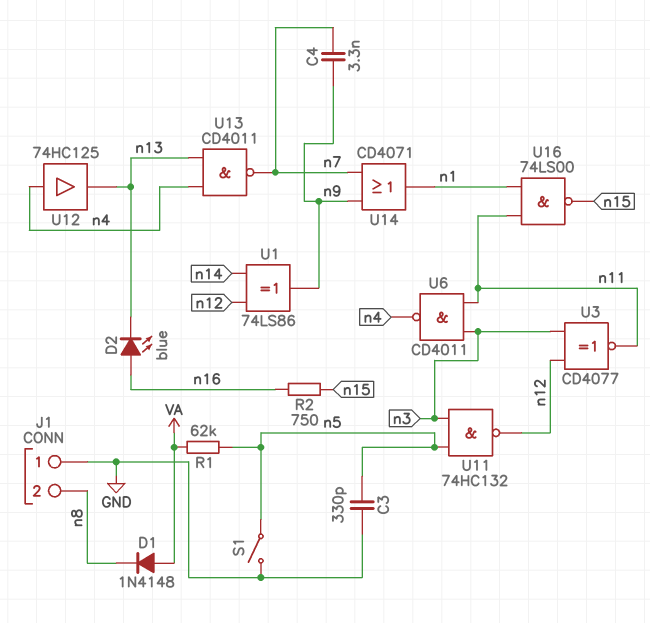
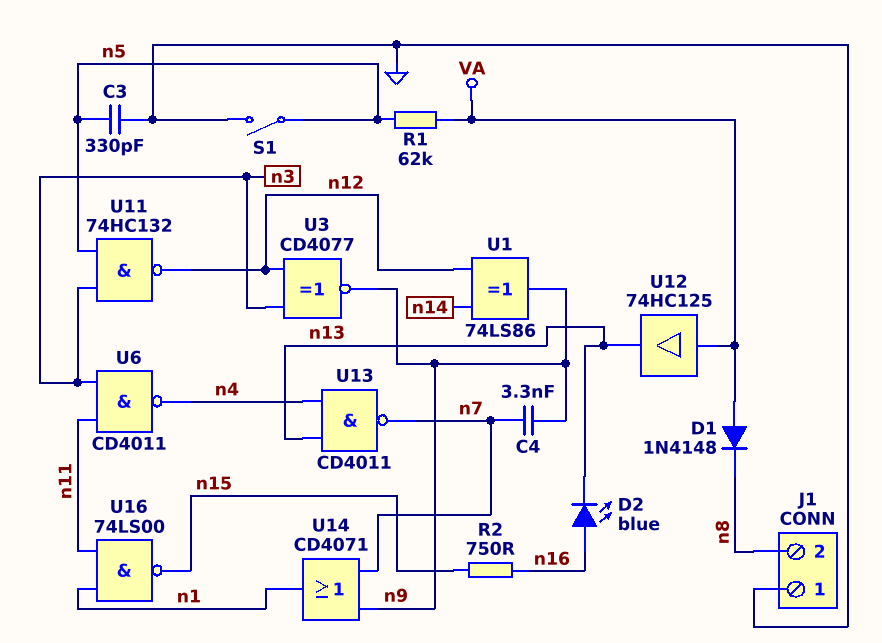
U3: XNOR CD4077 (in n3, in n12, out n11) -> XNOR CD4077 (in n3, in n12, out n9)
U12: buffer 74HC125 (in n4, out n13) -> buffer 74HC125 (in VA, out n13)

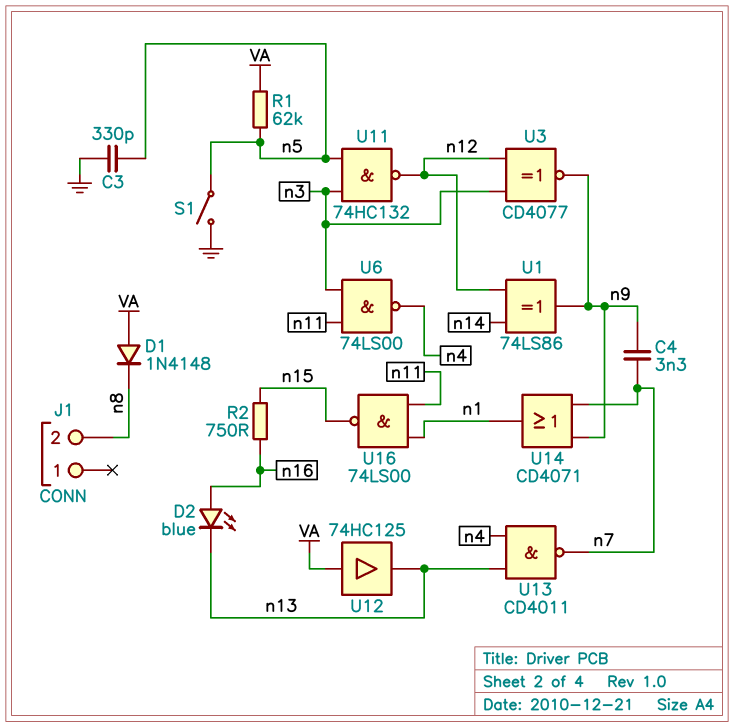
J1 pin 1: GND -> none
U6: NAND CD4011 (in n3, in n11, out n4) -> NAND 74LS00 (in n3, in n11, out n4)

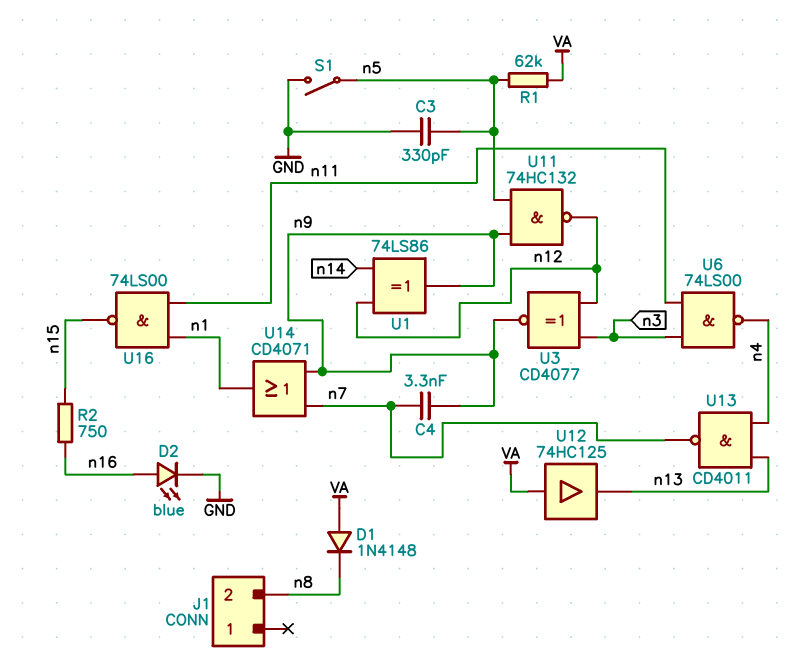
D2: LED blue (A n16, K n13) -> LED blue (A n16, K GND)
U11: NAND 74HC132 (in n3, in n5, out n12) -> NAND 74HC132 (in n5, in n9, out n12)

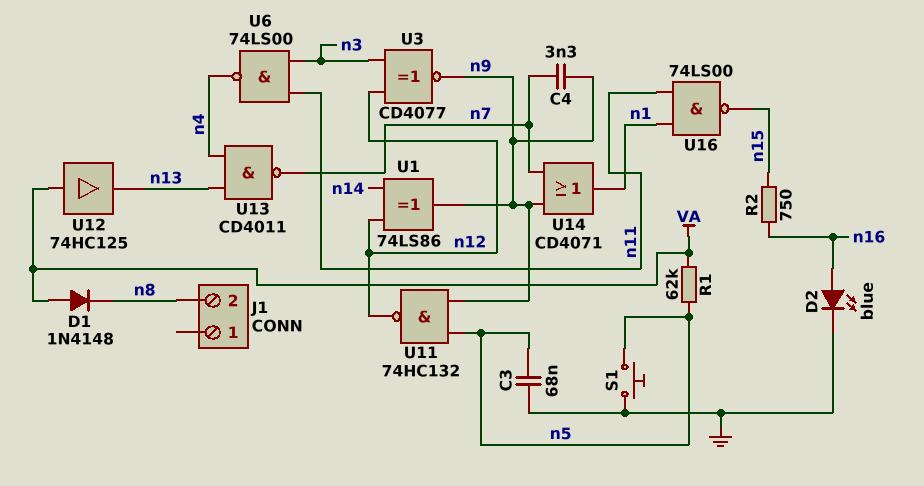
C3: 330pF (GND, n5) -> 68nF (GND, n5)
S1: switch (GND, n5) -> button (GND, n5)

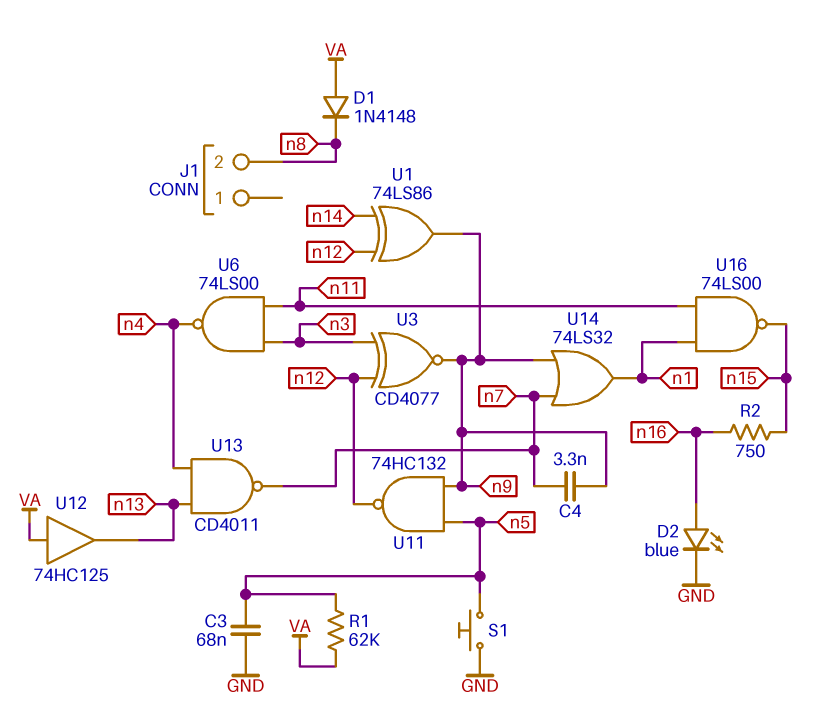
U14: OR CD4071 (in n7, in n9, out n1) -> OR 74LS32 (in n7, in n9, out n1)

